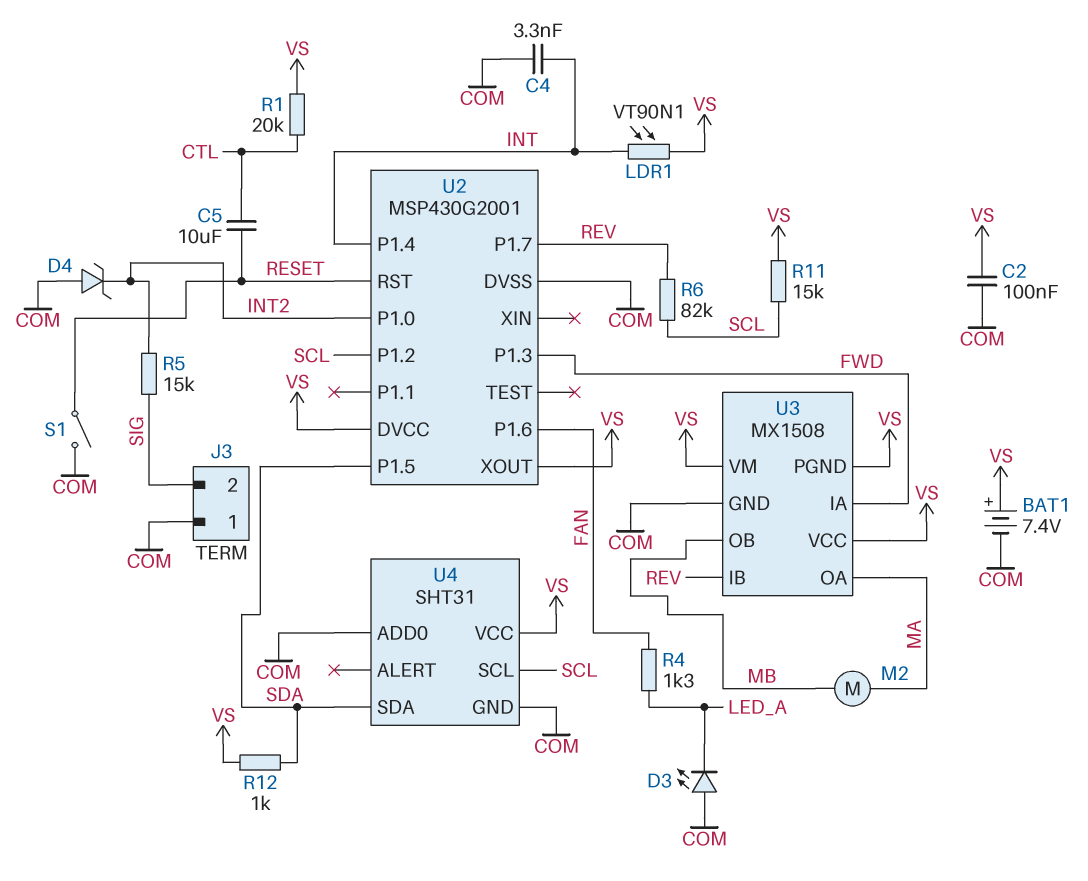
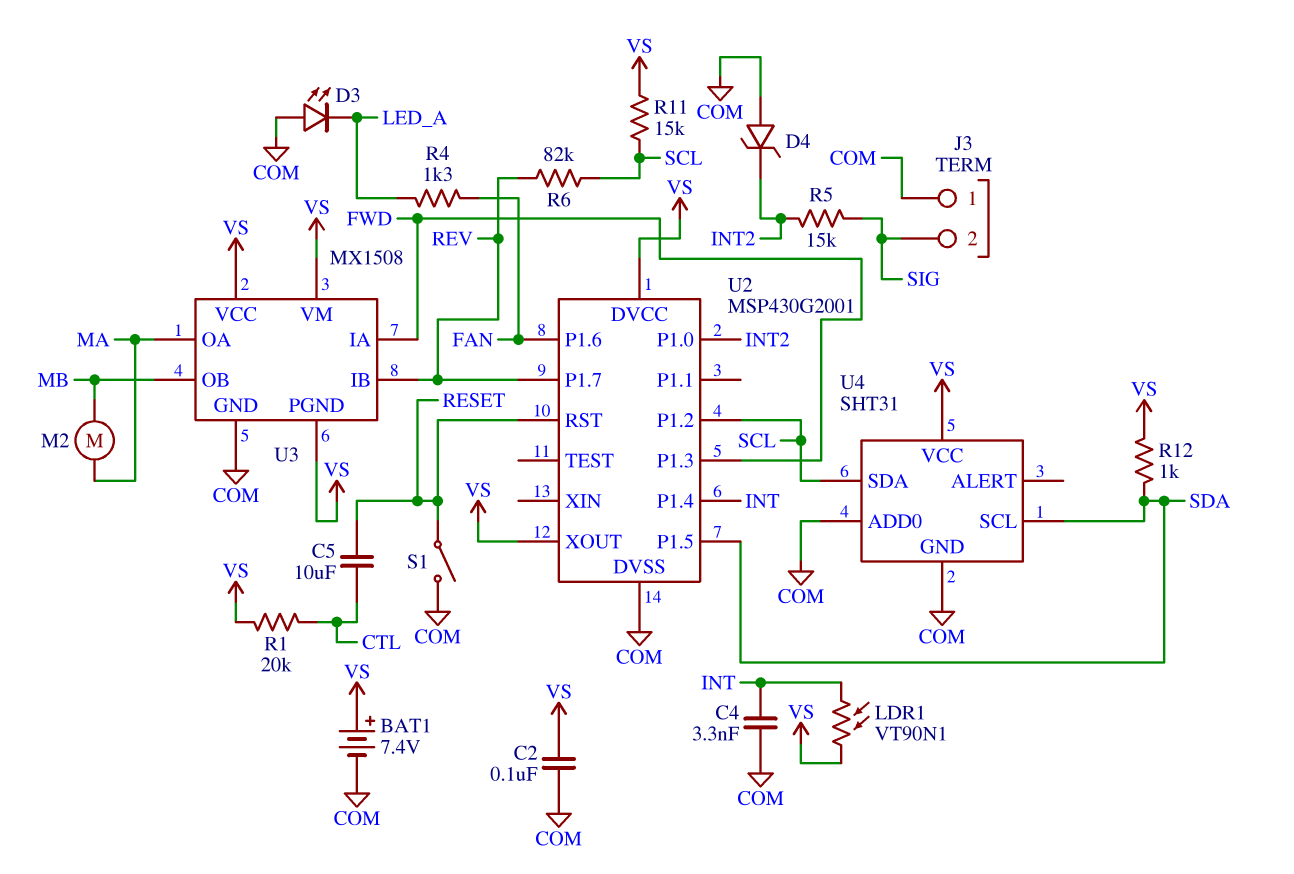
U4 pin SCL: SCL -> SDA
U4 pin SDA: SDA -> SCL

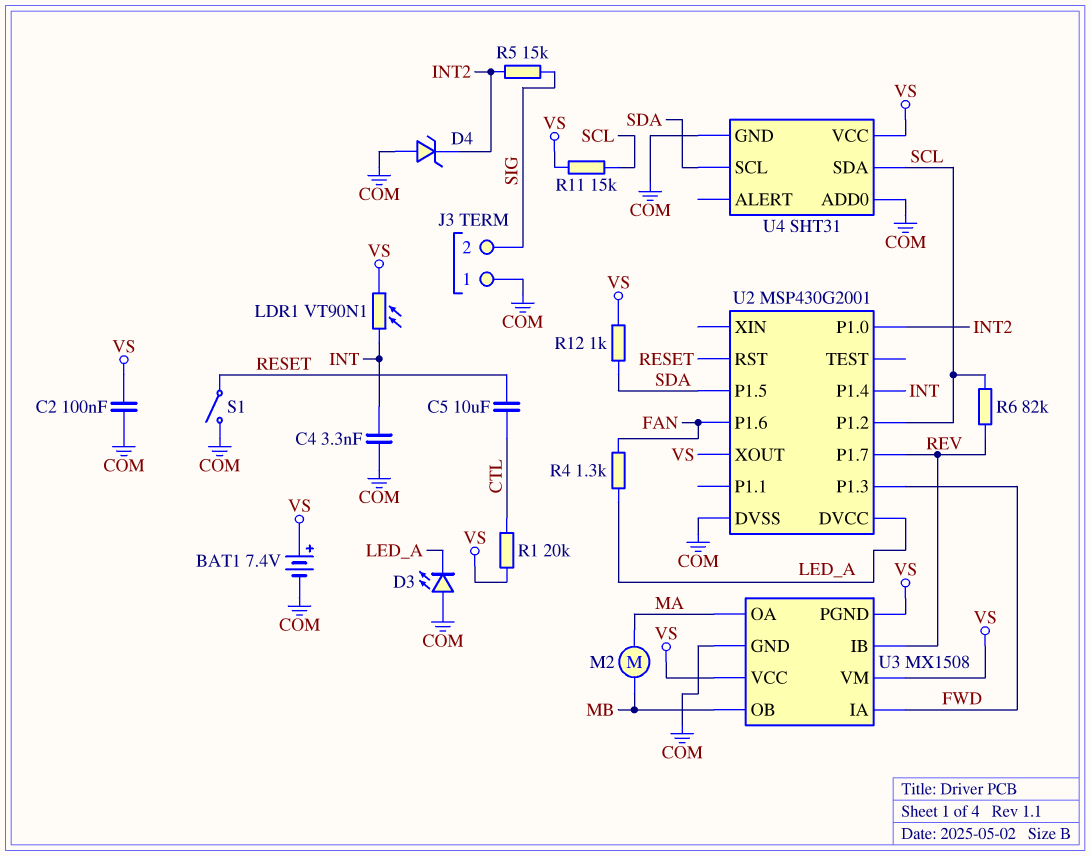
U2 pin DVCC: VS -> LED_A

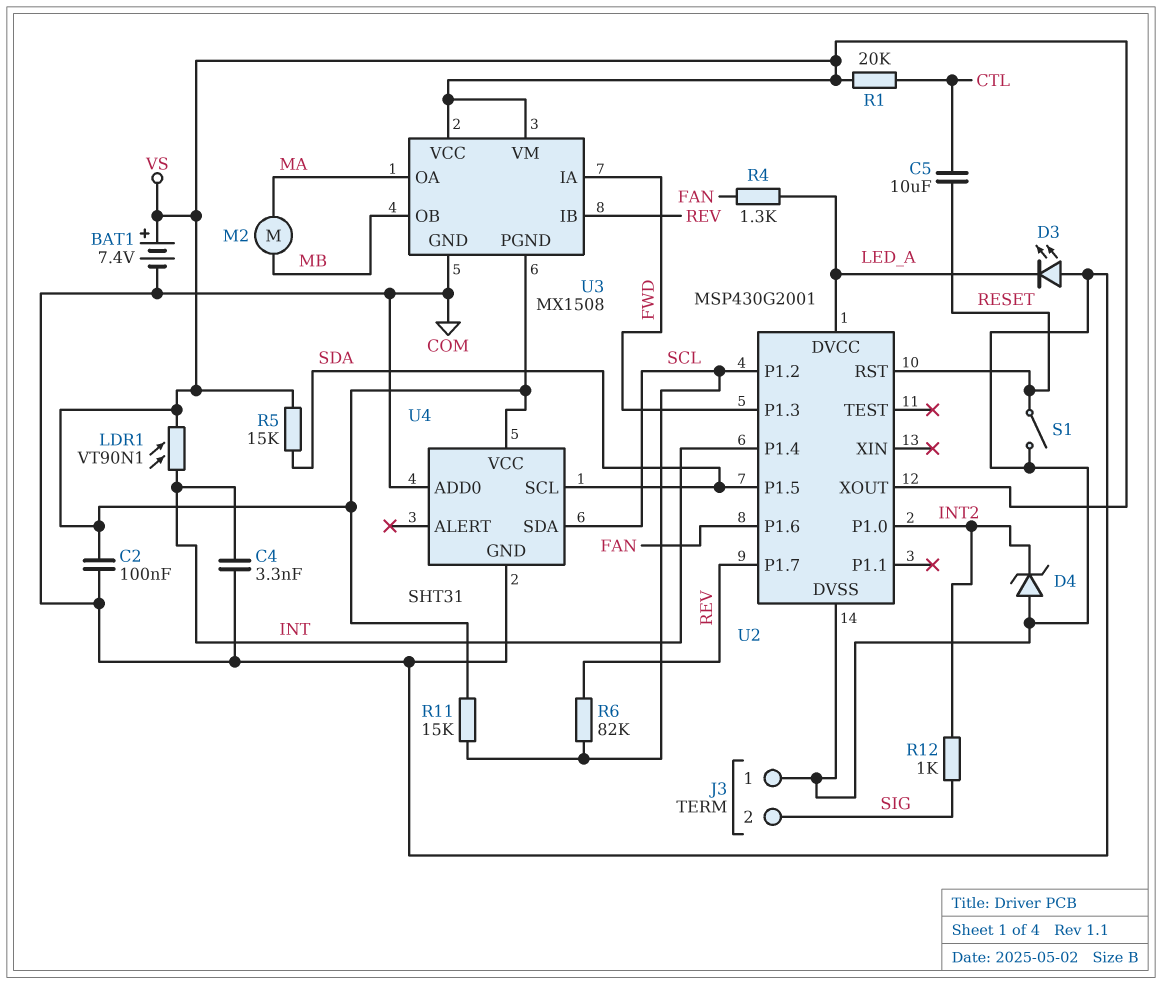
R5: 15k (INT2, SIG) -> 15k (SDA, VS)
R12: 1k (SDA, VS) -> 1k (INT2, SIG)

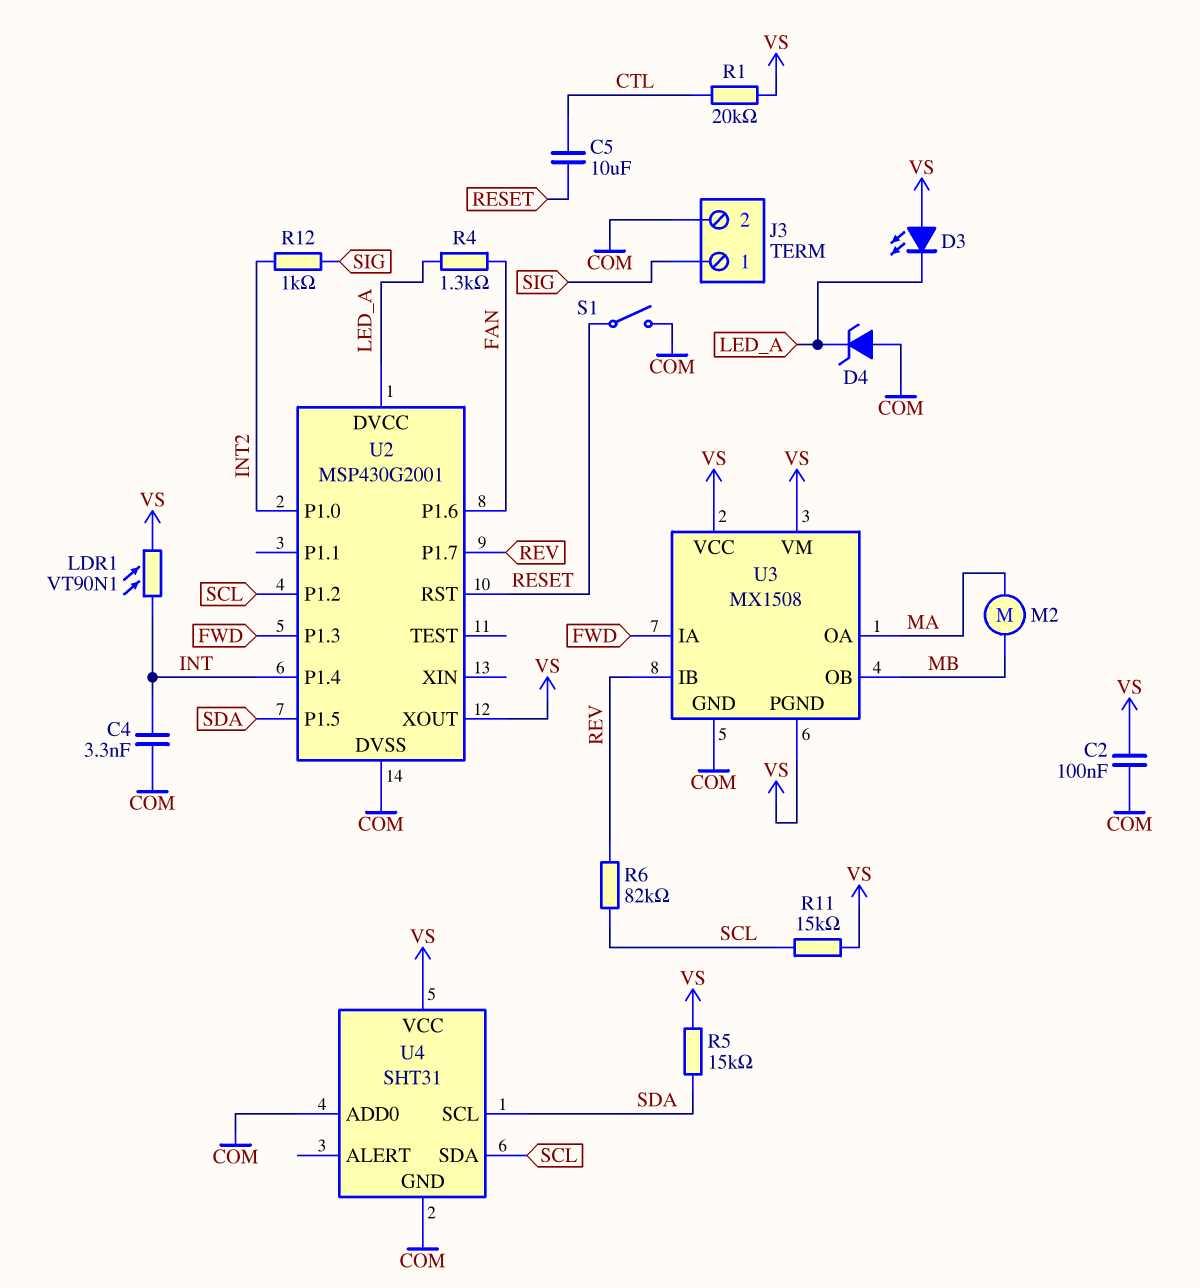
BAT1: 7.4V (plus VS, minus COM) -> none
D3: LED (A COM, K LED_A) -> LED (A VS, K LED_A)
D4: zener (A COM, K INT2) -> zener (A COM, K LED_A)
J3 pin 1: COM -> SIG
J3 pin 2: SIG -> COM

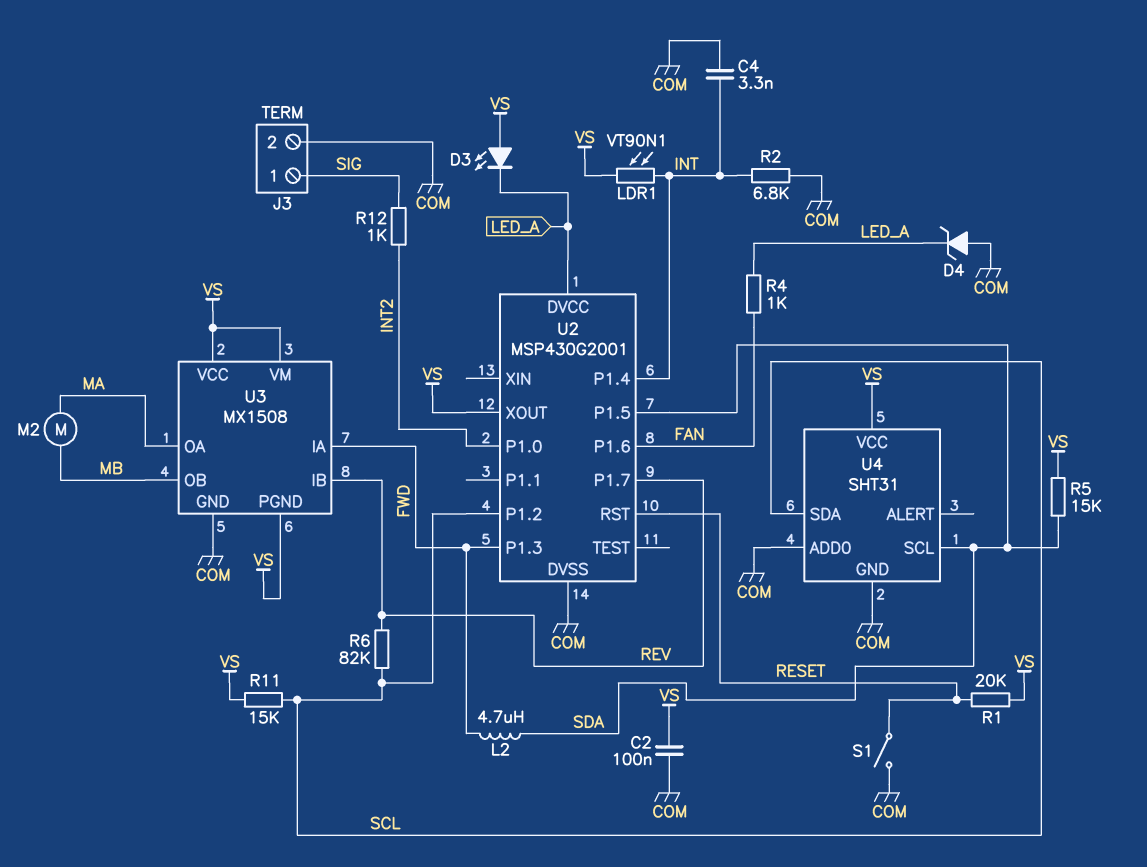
C5: 10uF (CTL, RESET) -> none
L2: none -> 4.7uH (FWD, SDA)
R1: 20k (CTL, VS) -> 20k (RESET, VS)
R2: none -> 6.8k (COM, INT)
R4: 1.3k (FAN, LED_A) -> 1k (FAN, LED_A)

